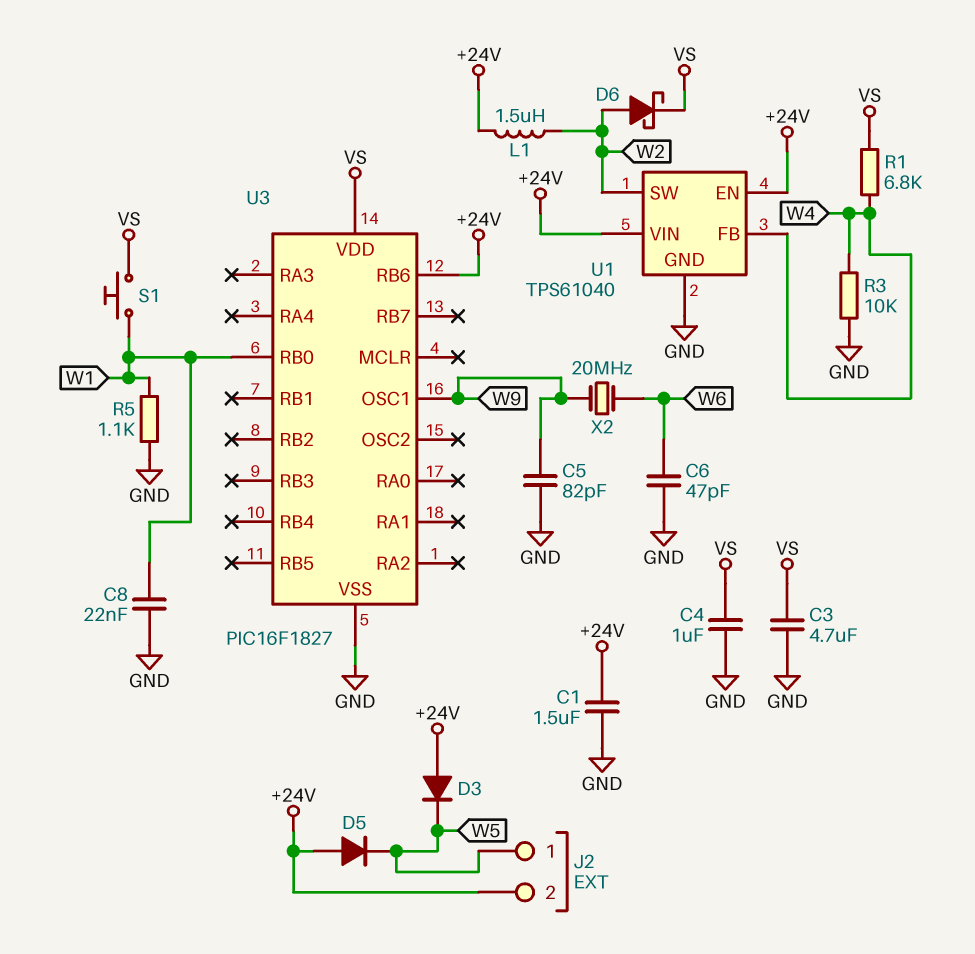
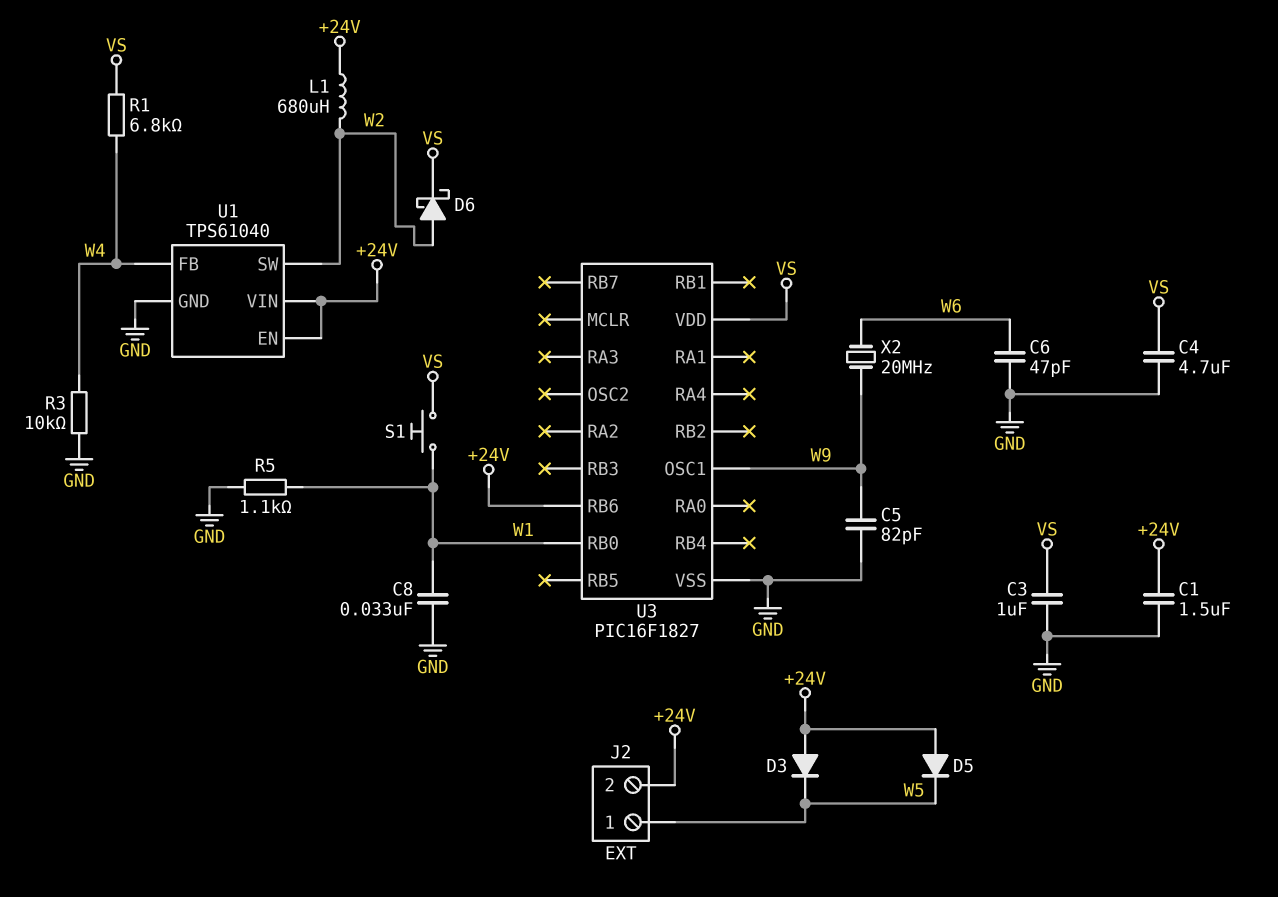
C3: 4.7uF (GND, VS) -> 1uF (GND, VS)
C4: 1uF (GND, VS) -> 4.7uF (GND, VS)
C8: 22nF (GND, W1) -> 33nF (GND, W1)
L1: 1.5uH (+24V, W2) -> 680uH (+24V, W2)

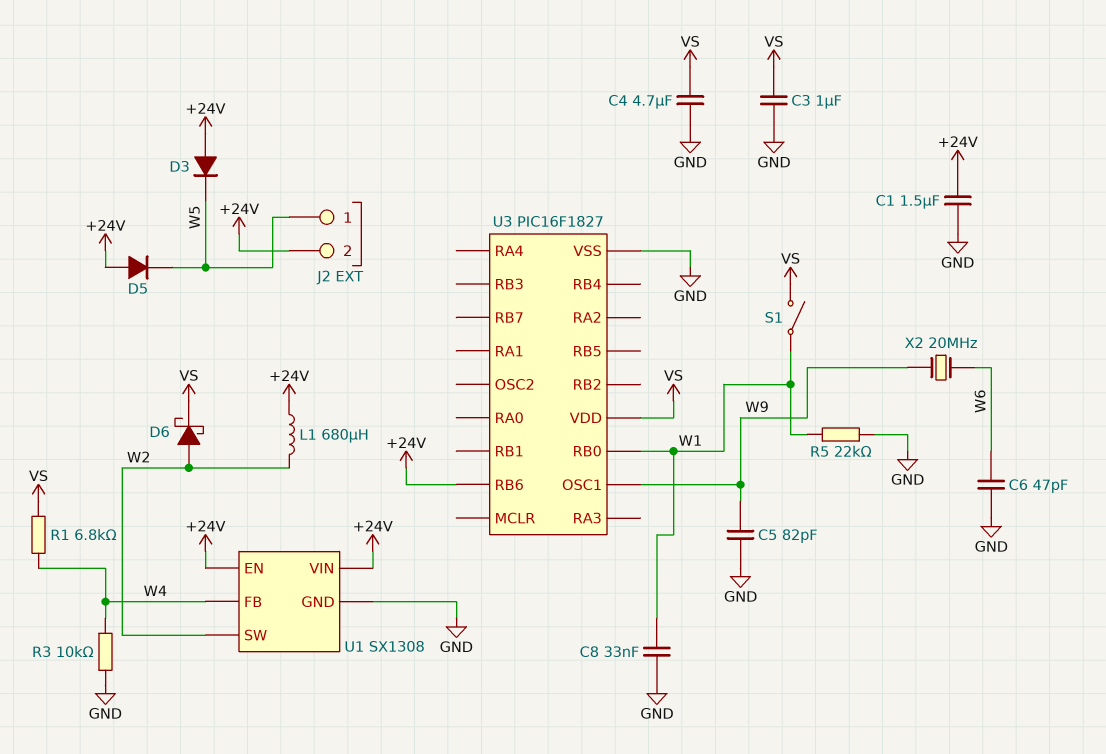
R5: 1.1k (GND, W1) -> 22k (GND, W1)
S1: button (VS, W1) -> switch (VS, W1)
U1: TPS61040 -> SX1308

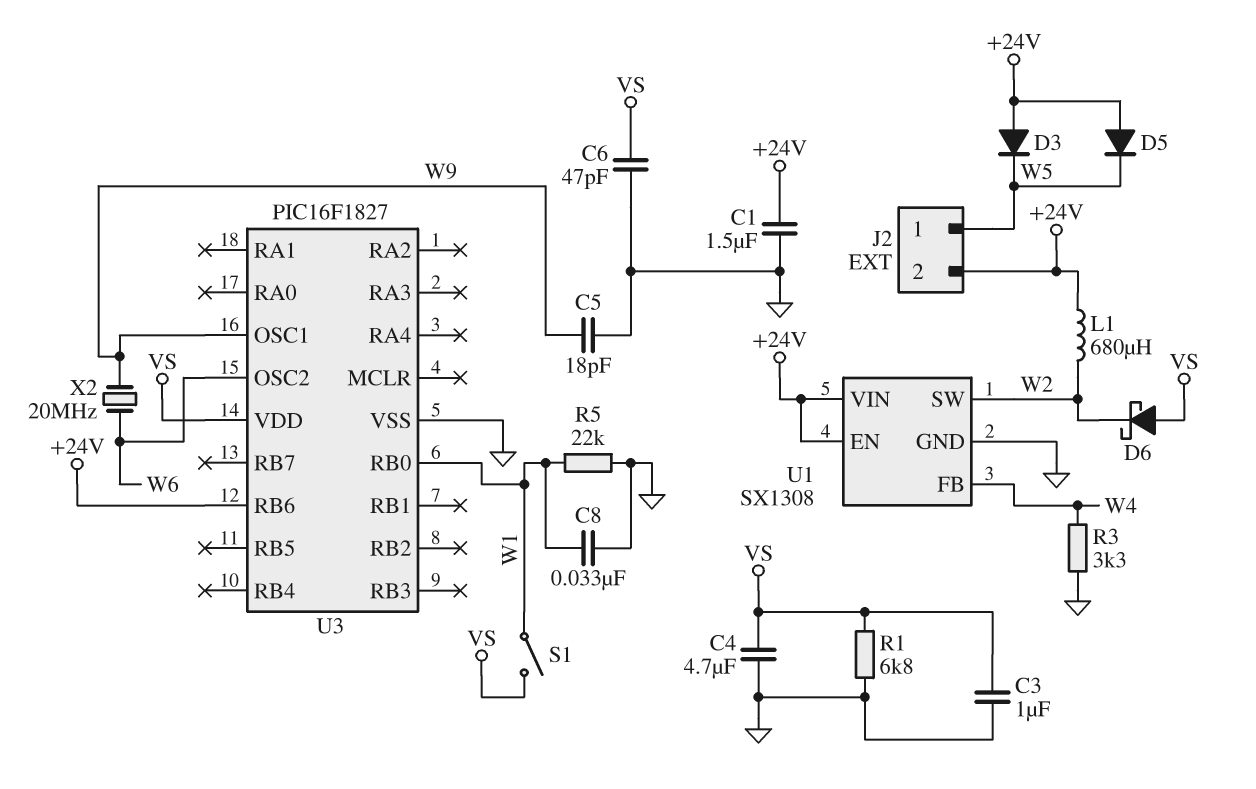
C5: 82pF (GND, W9) -> 18pF (GND, W9)
C6: 47pF (GND, W6) -> 47pF (GND, VS)
D6: schottky (A W2, K VS) -> schottky (A VS, K W2)
R1: 6.8k (VS, W4) -> 6.8k (GND, VS)
R3: 10k (GND, W4) -> 3.3k (GND, W4)
U3 pin OSC2: none -> W6

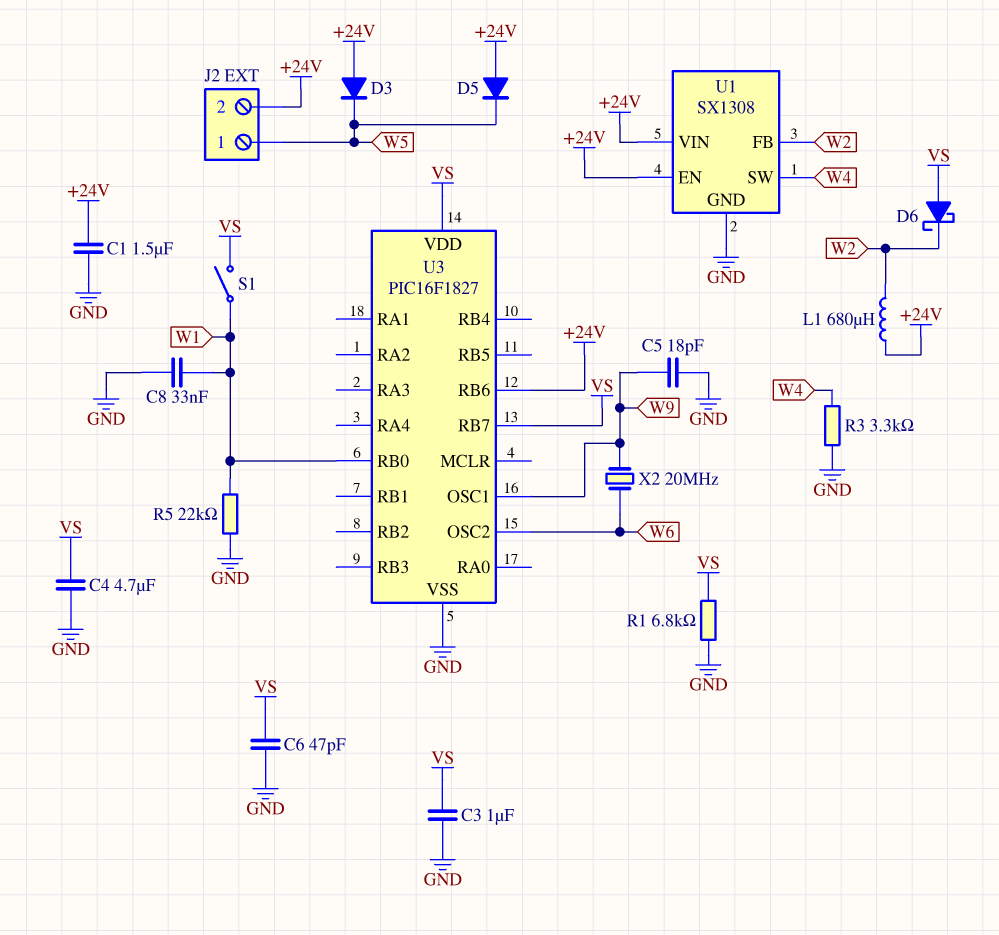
U1 pin FB: W4 -> W2
U1 pin SW: W2 -> W4
U3 pin RB7: none -> VS

